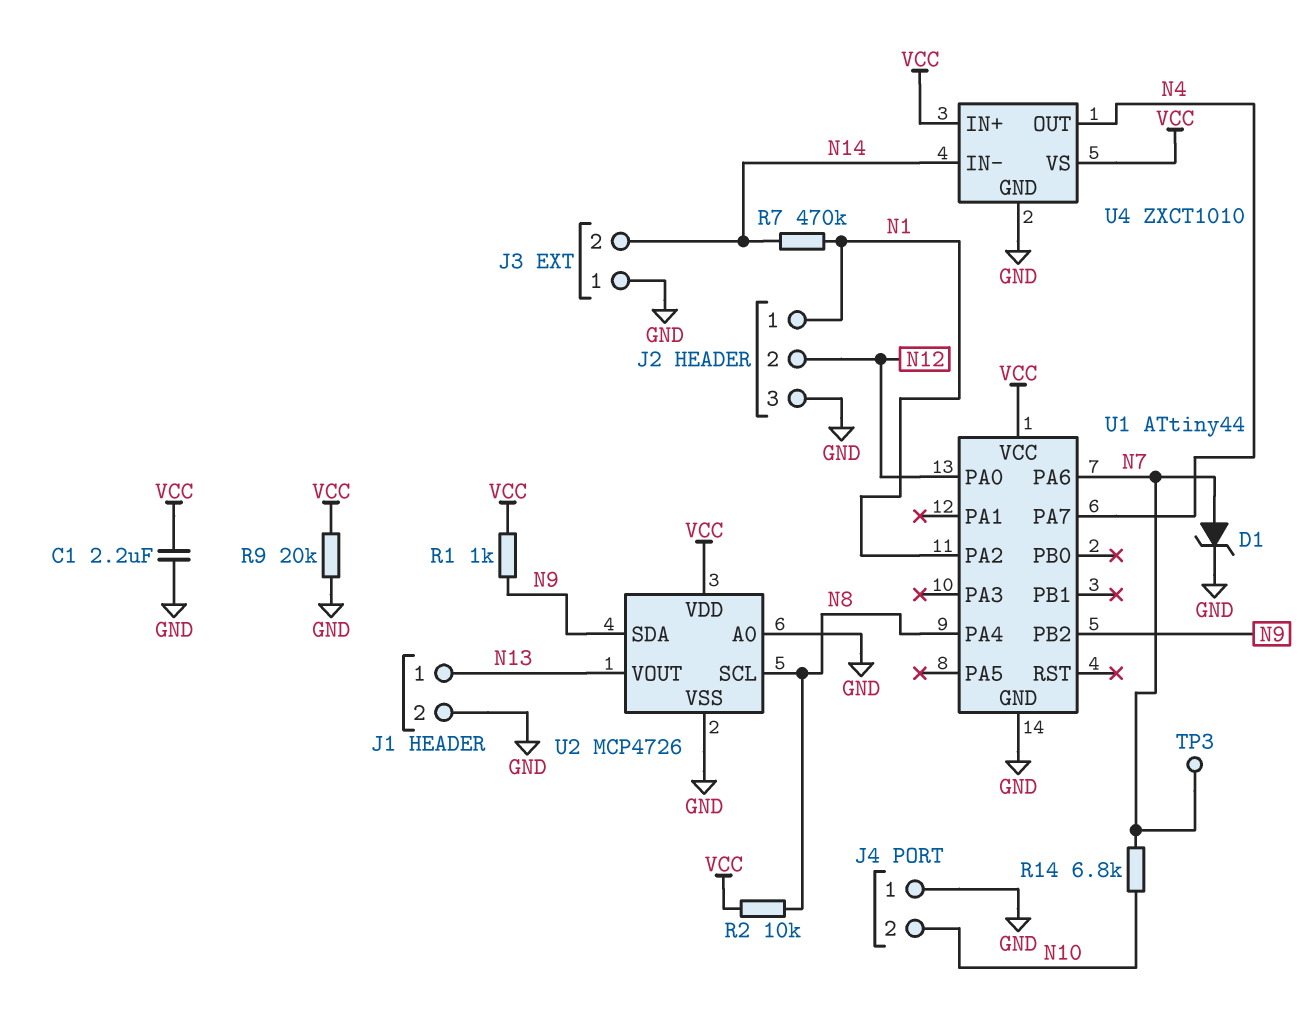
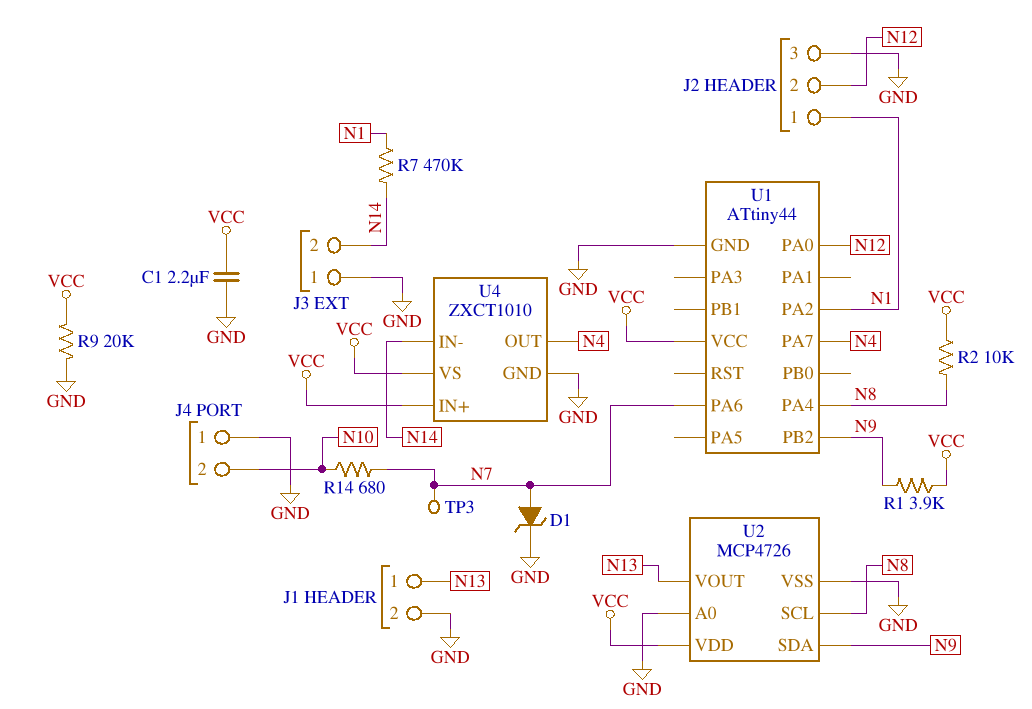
R1: 1k (N9, VCC) -> 3.9k (N9, VCC)
R14: 6.8k (N7, N10) -> 680 (N7, N10)

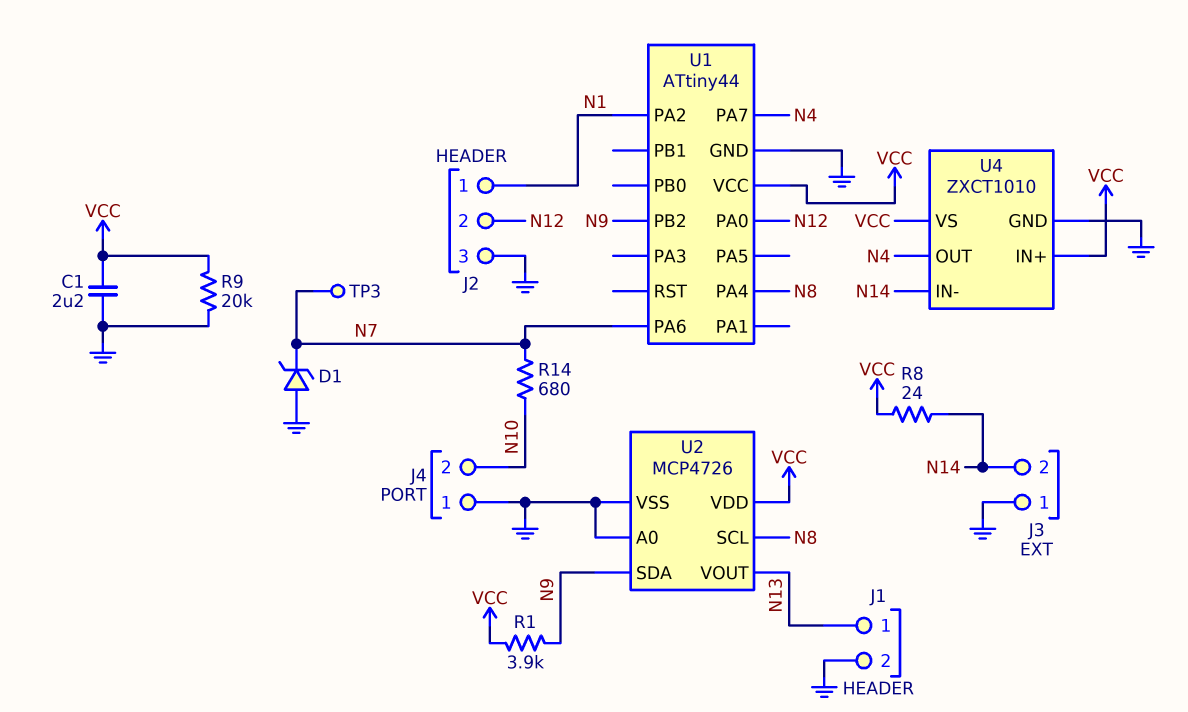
D1: zener (A N7, K GND) -> zener (A GND, K N7)
R2: 10k (N8, VCC) -> none
R7: 470k (N1, N14) -> none
R8: none -> 24 (N14, VCC)

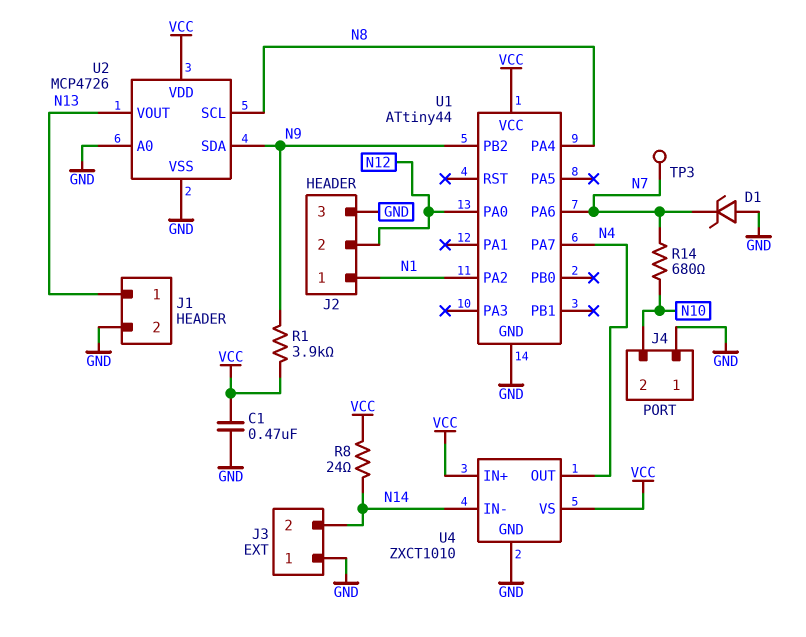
C1: 2.2uF (GND, VCC) -> 470nF (GND, VCC)
R9: 20k (GND, VCC) -> none

